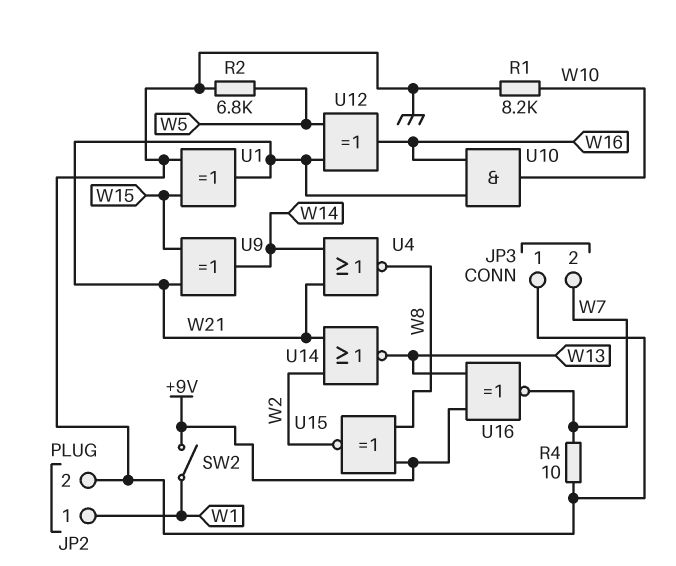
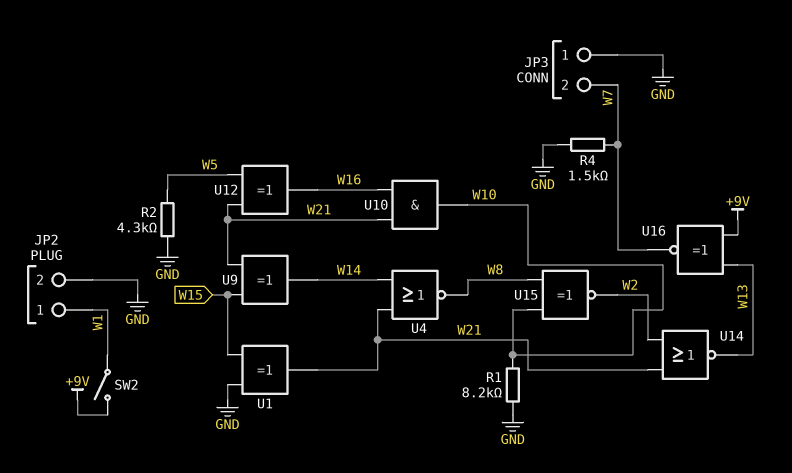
R2: 6.8k (GND, W5) -> 4.3k (GND, W5)
R4: 10 (GND, W7) -> 1.5k (GND, W7)
U15: XNOR (in +9V, in W8, out W2) -> XNOR (in W8, in W10, out W2)

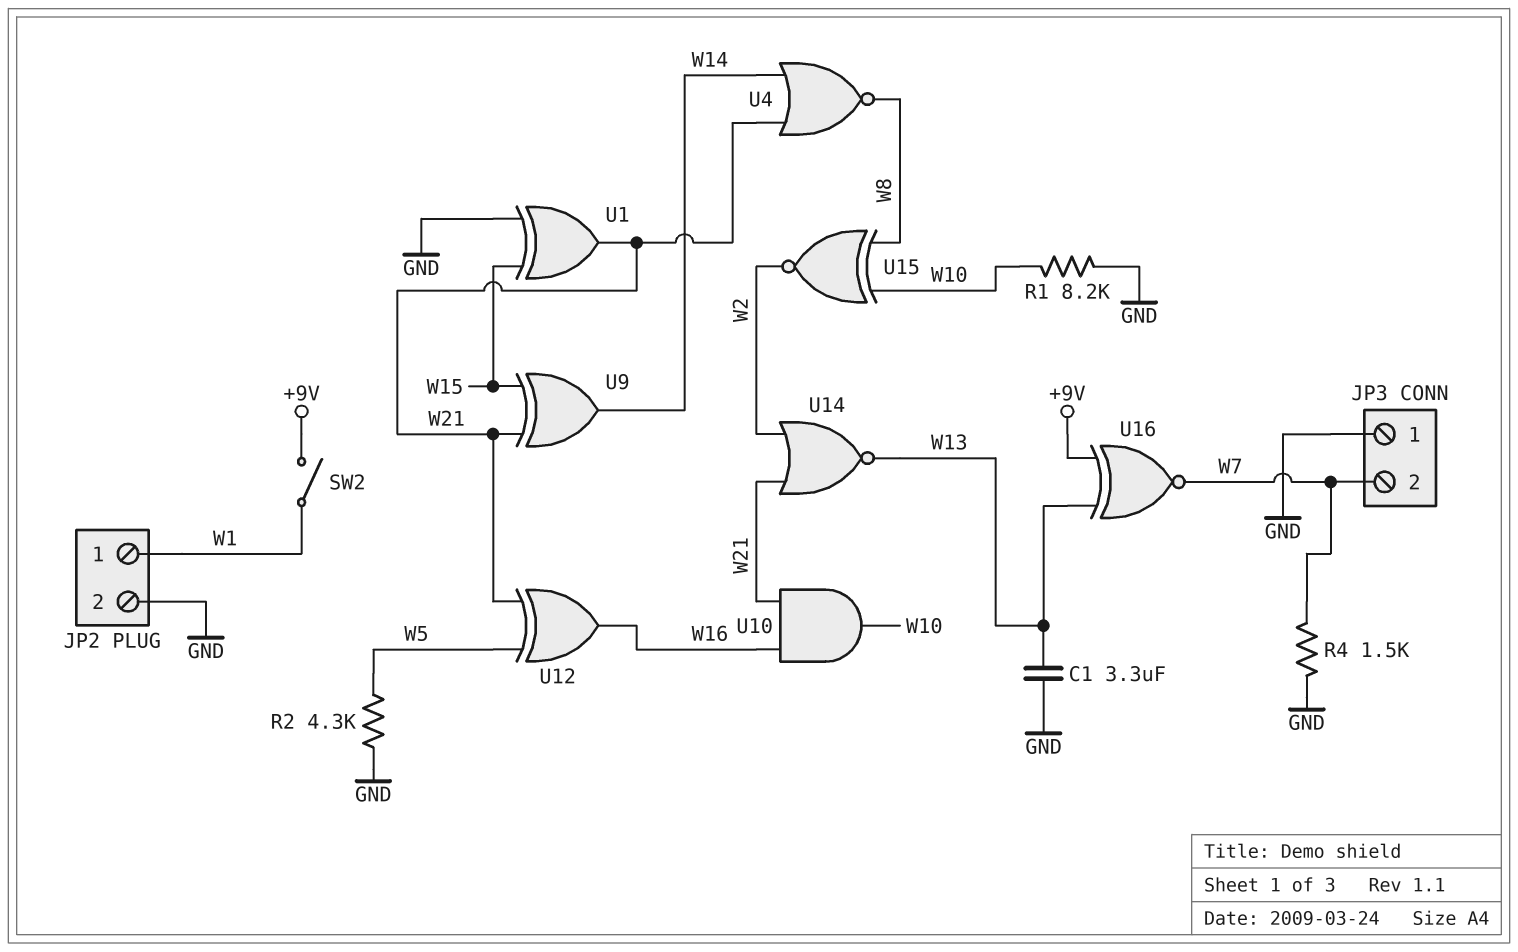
C1: none -> 3.3uF (GND, W13)

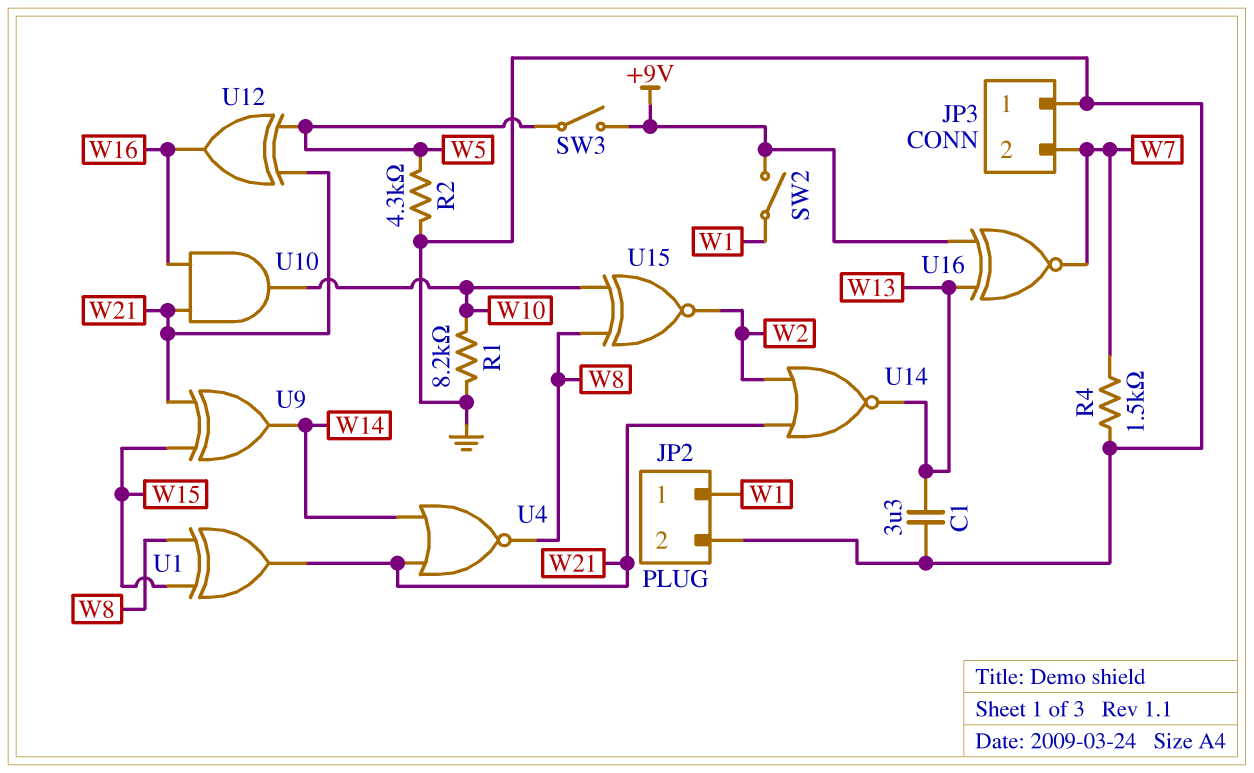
SW3: none -> switch (+9V, W5)
U1: XOR (in GND, in W15, out W21) -> XOR (in W8, in W15, out W21)

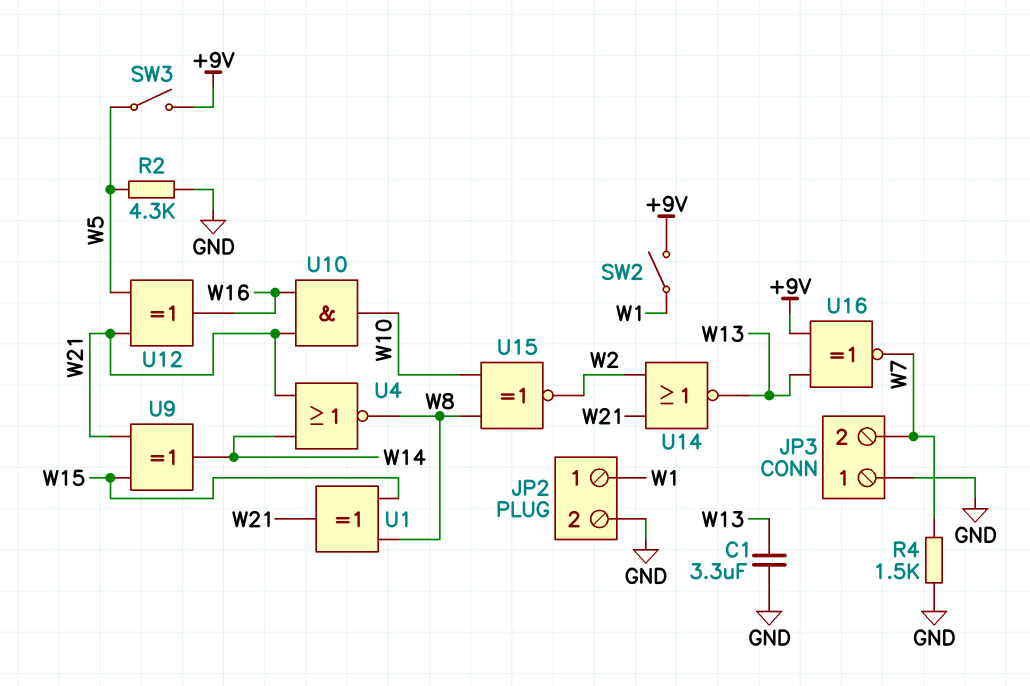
R1: 8.2k (GND, W10) -> none

